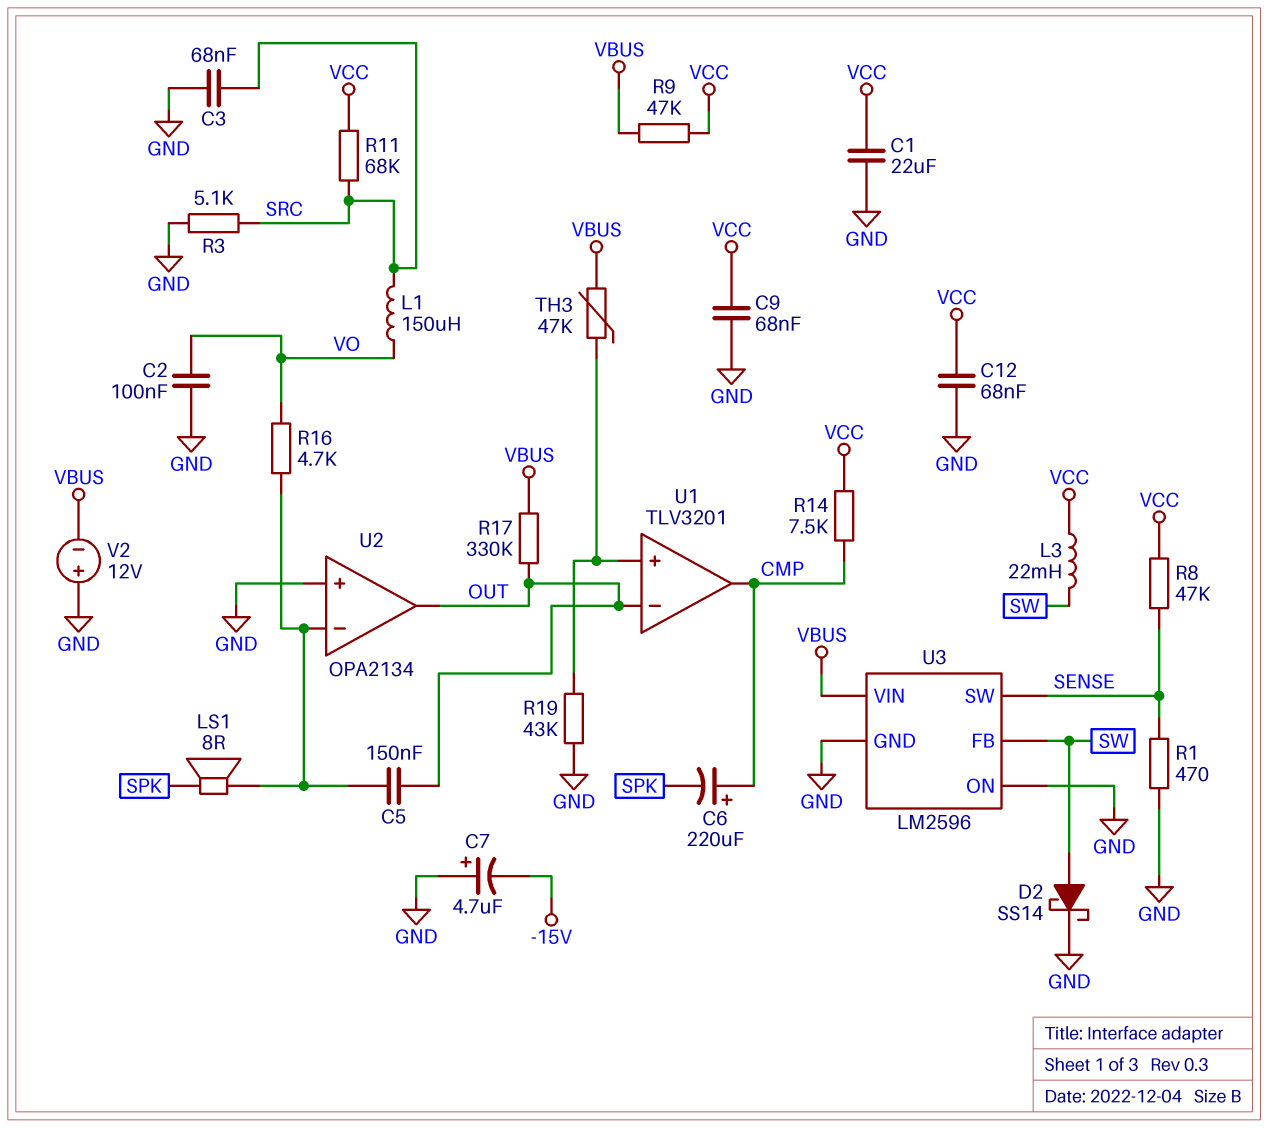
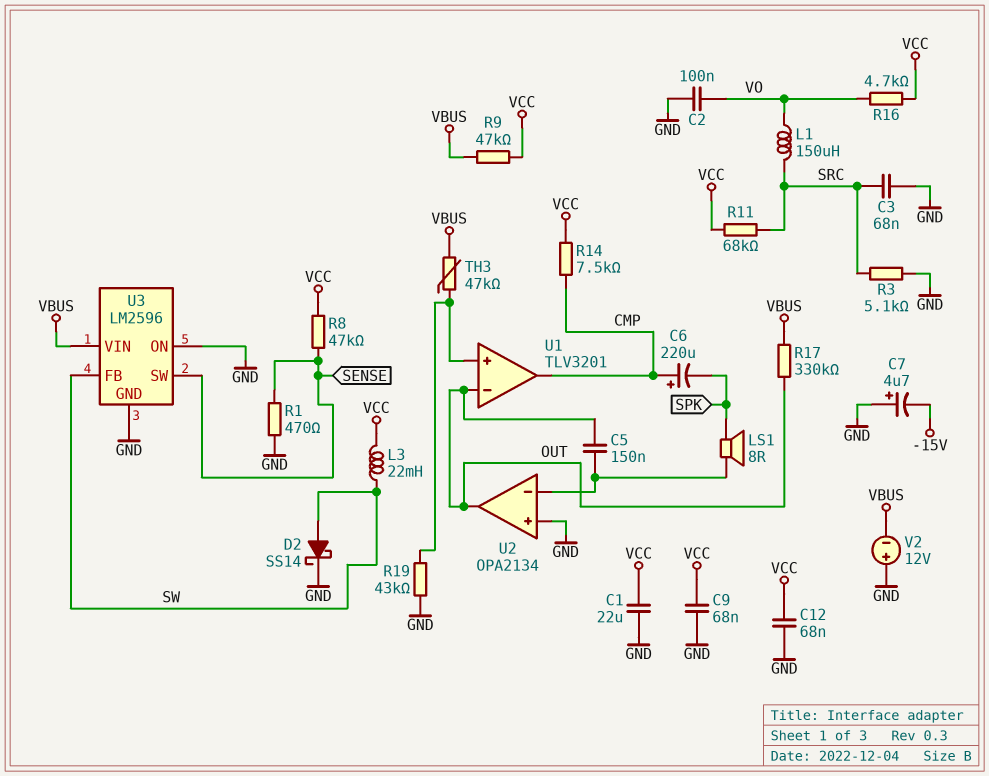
R16: 4.7k (U2/in-, VO) -> 4.7k (VCC, VO)

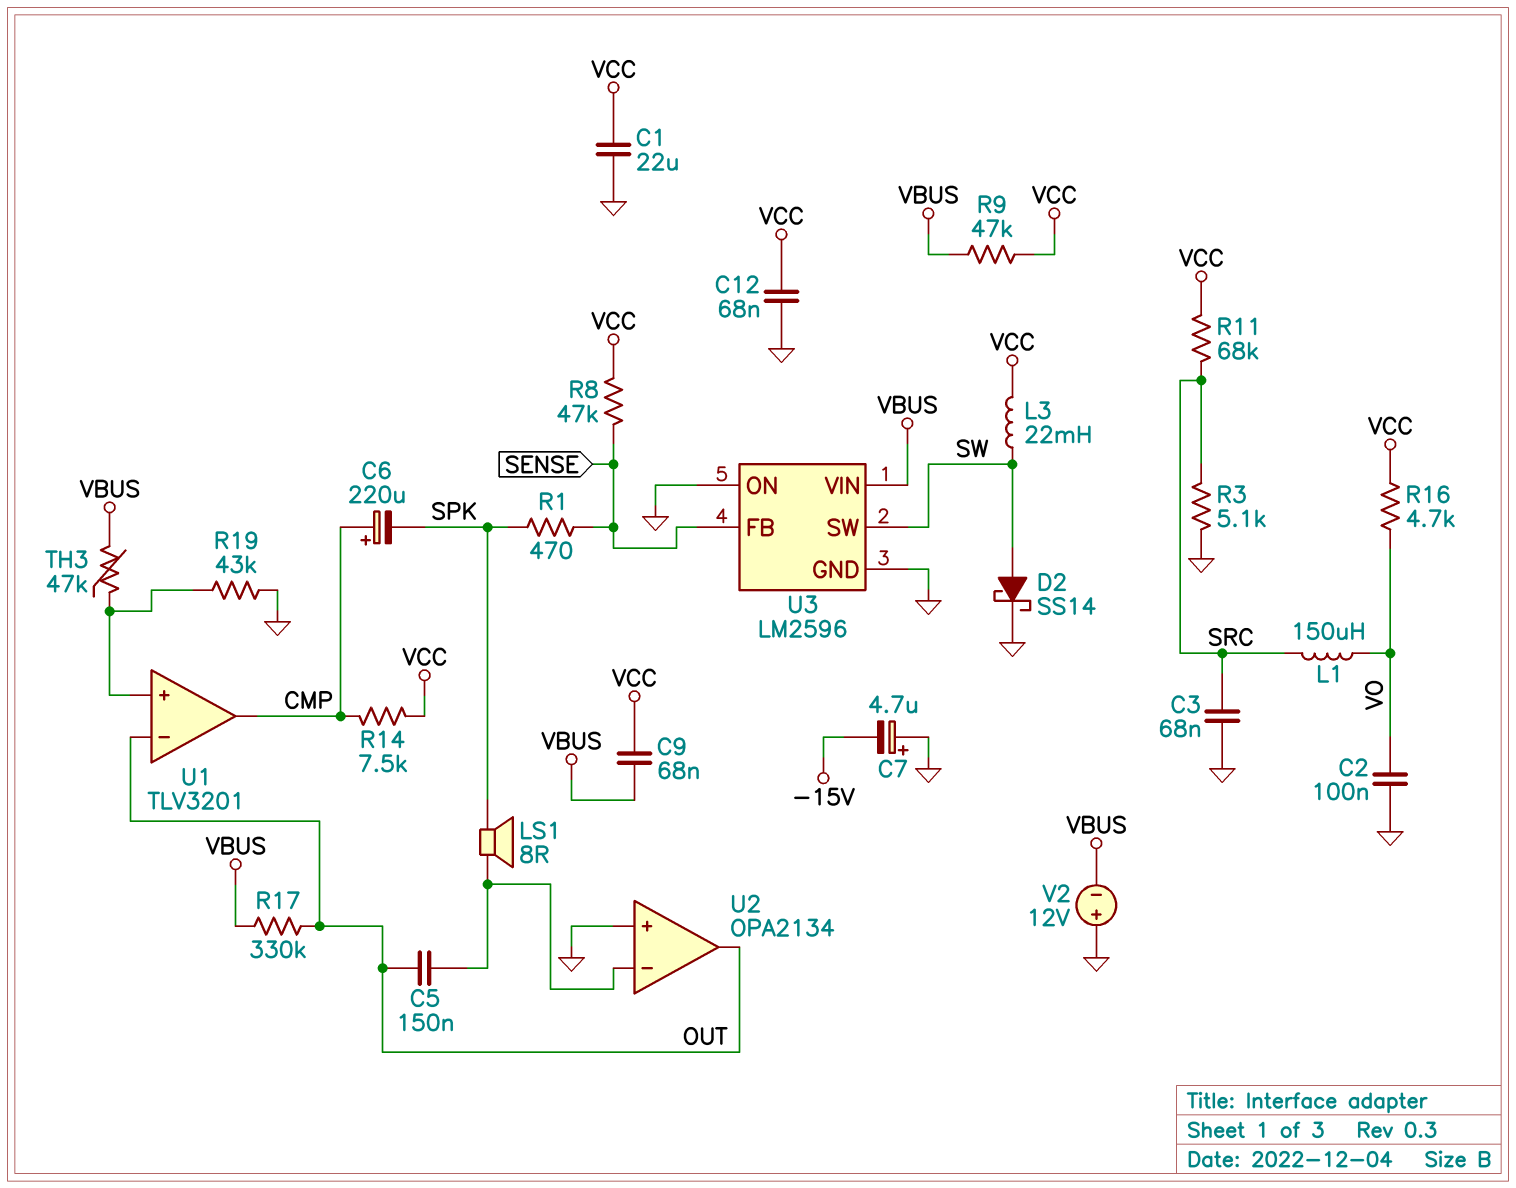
C9: 68nF (GND, VCC) -> 68nF (VBUS, VCC)
R1: 470 (GND, SENSE) -> 470 (SENSE, SPK)
U3 pin FB: SW -> SENSE
U3 pin SW: SENSE -> SW

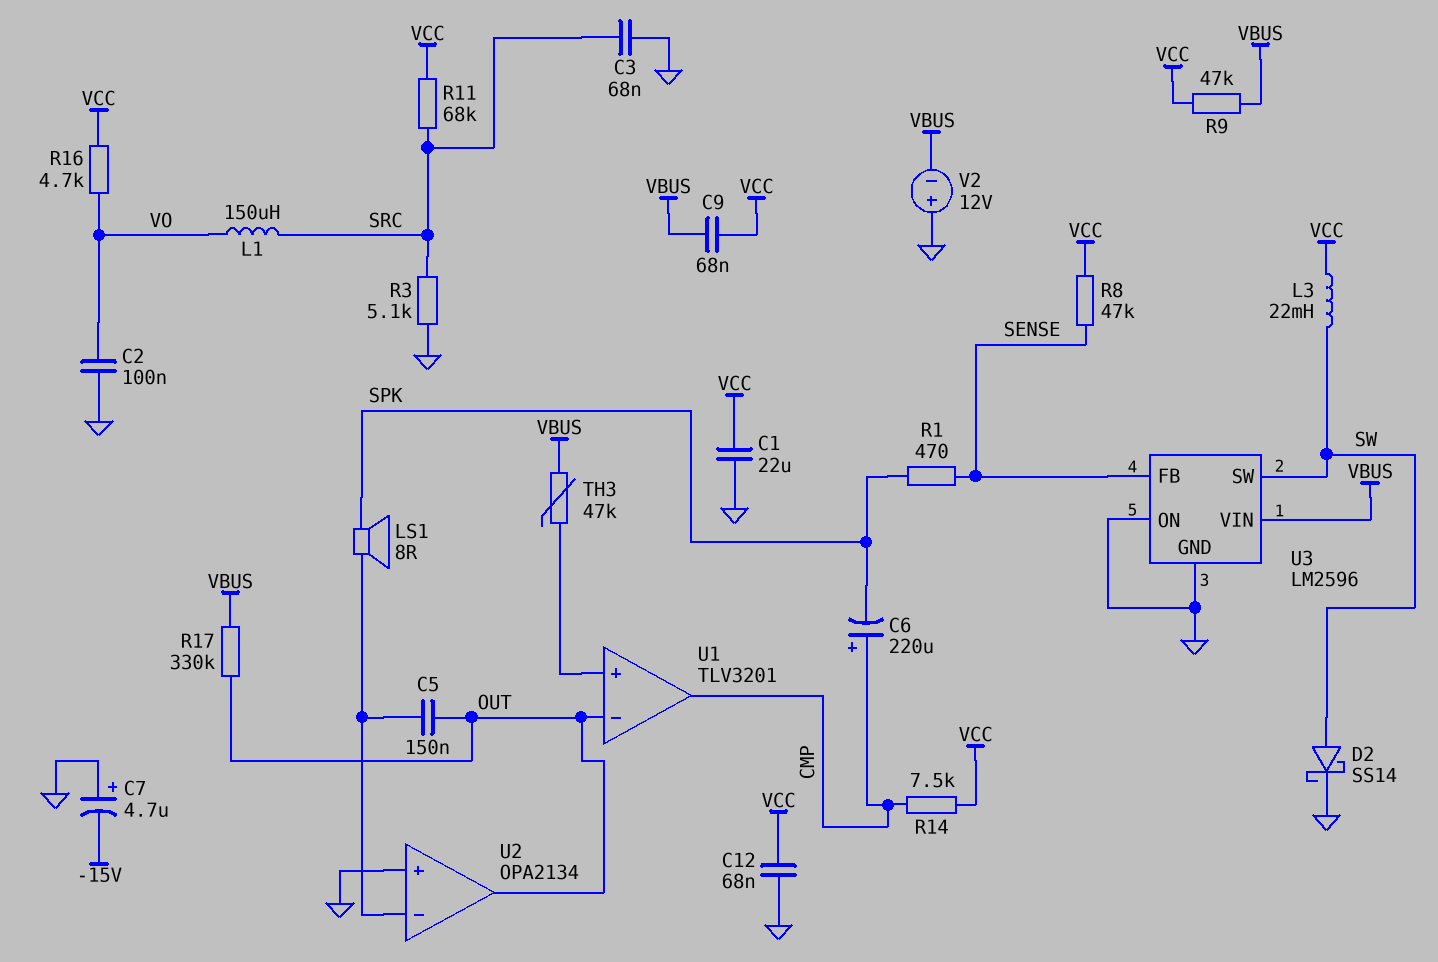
R19: 43k (GND, U1/in+) -> none

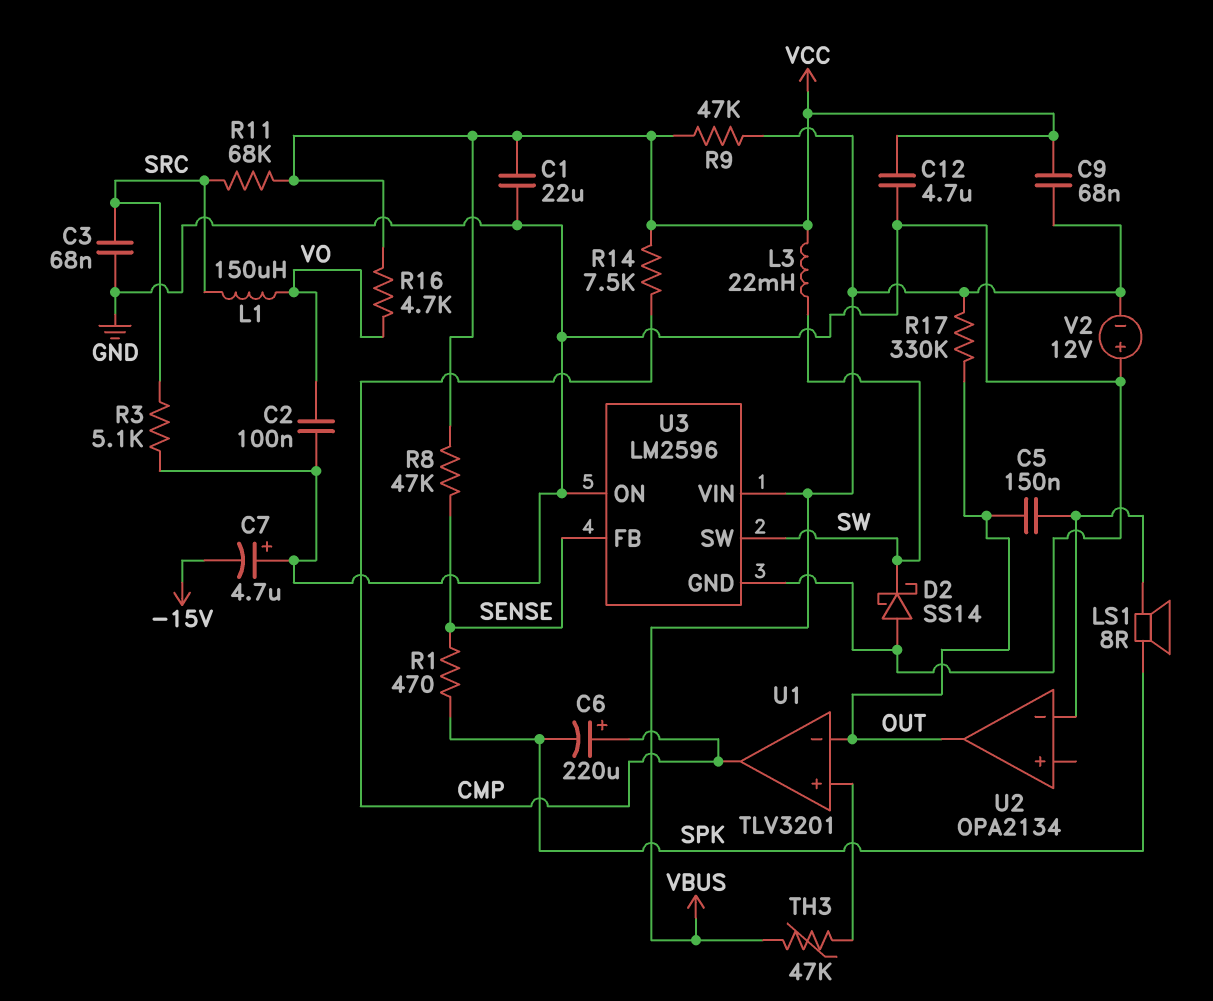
C12: 68nF (GND, VCC) -> 4.7uF (GND, VCC)
D2: schottky SS14 (A SW, K GND) -> schottky SS14 (A GND, K SW)
U2 pin in+: GND -> none

